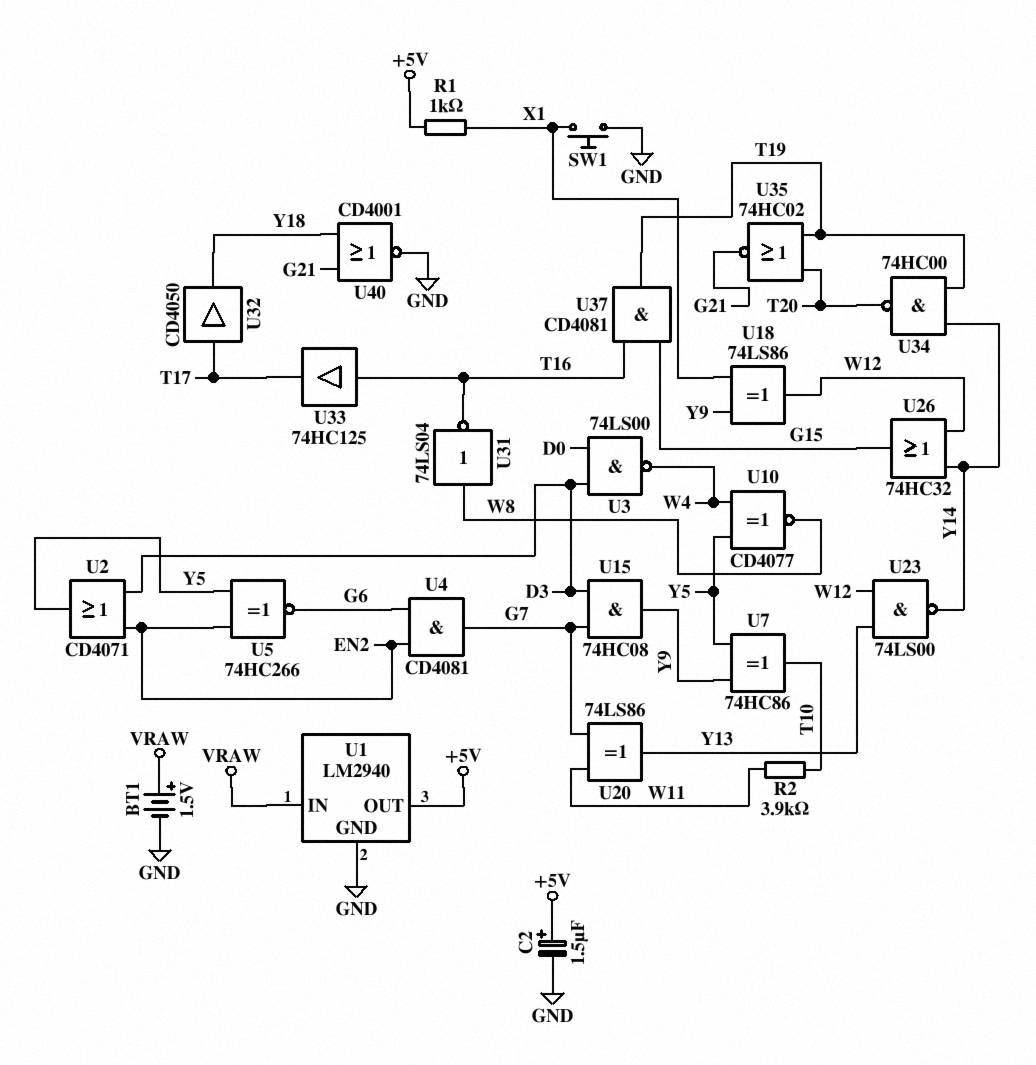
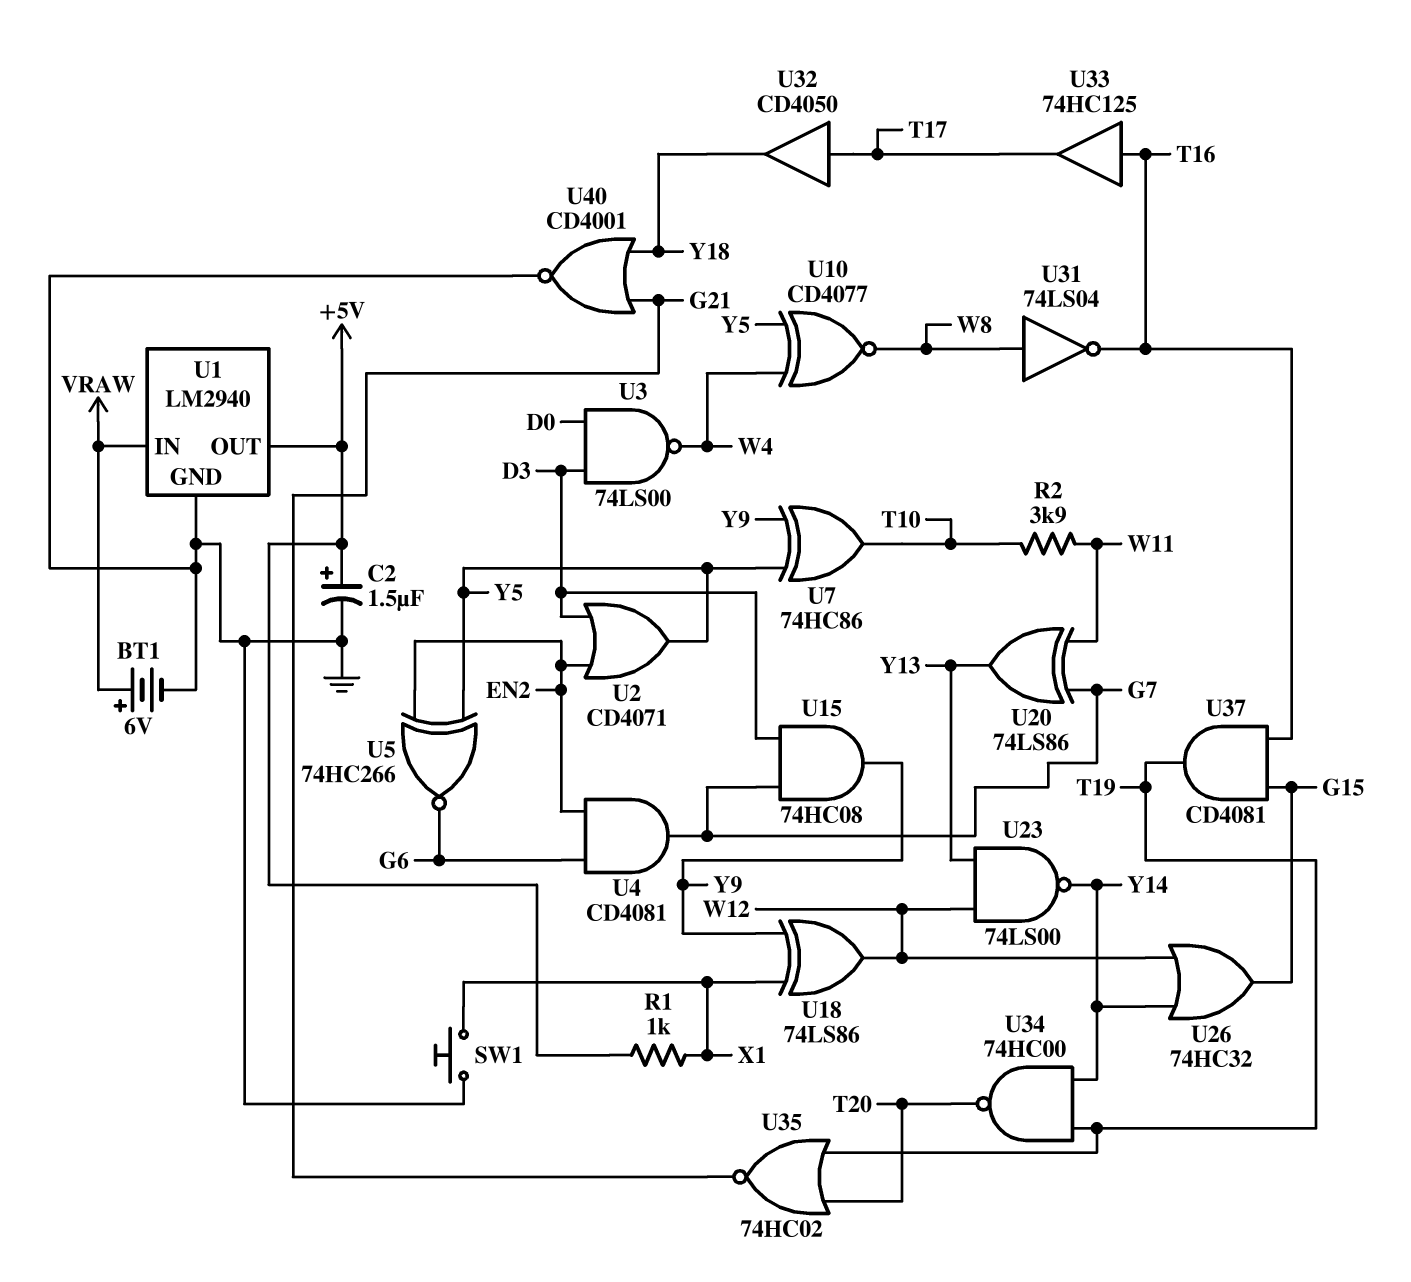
BT1: 1.5V (plus VRAW, minus GND) -> 6V (plus VRAW, minus GND)

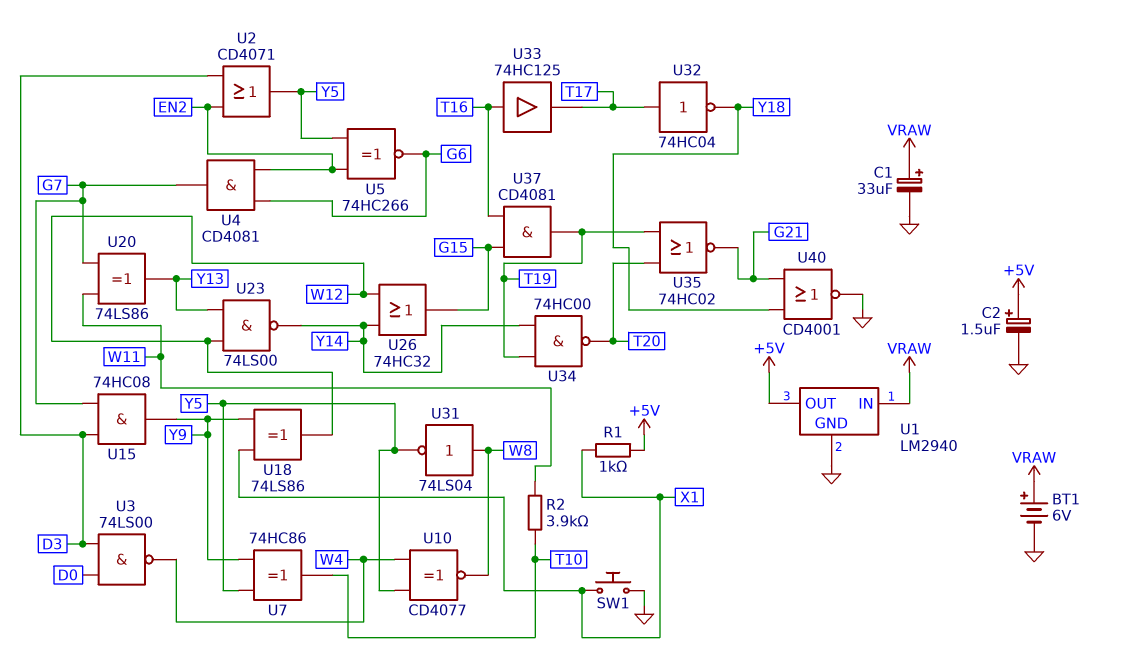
C1: none -> 33uF (plus VRAW, minus GND)
U31: NOT 74LS04 (in W8, out T16) -> NOT 74LS04 (in W8, out Y5)
U32: buffer CD4050 (in T17, out Y18) -> NOT 74HC04 (in T17, out Y18)

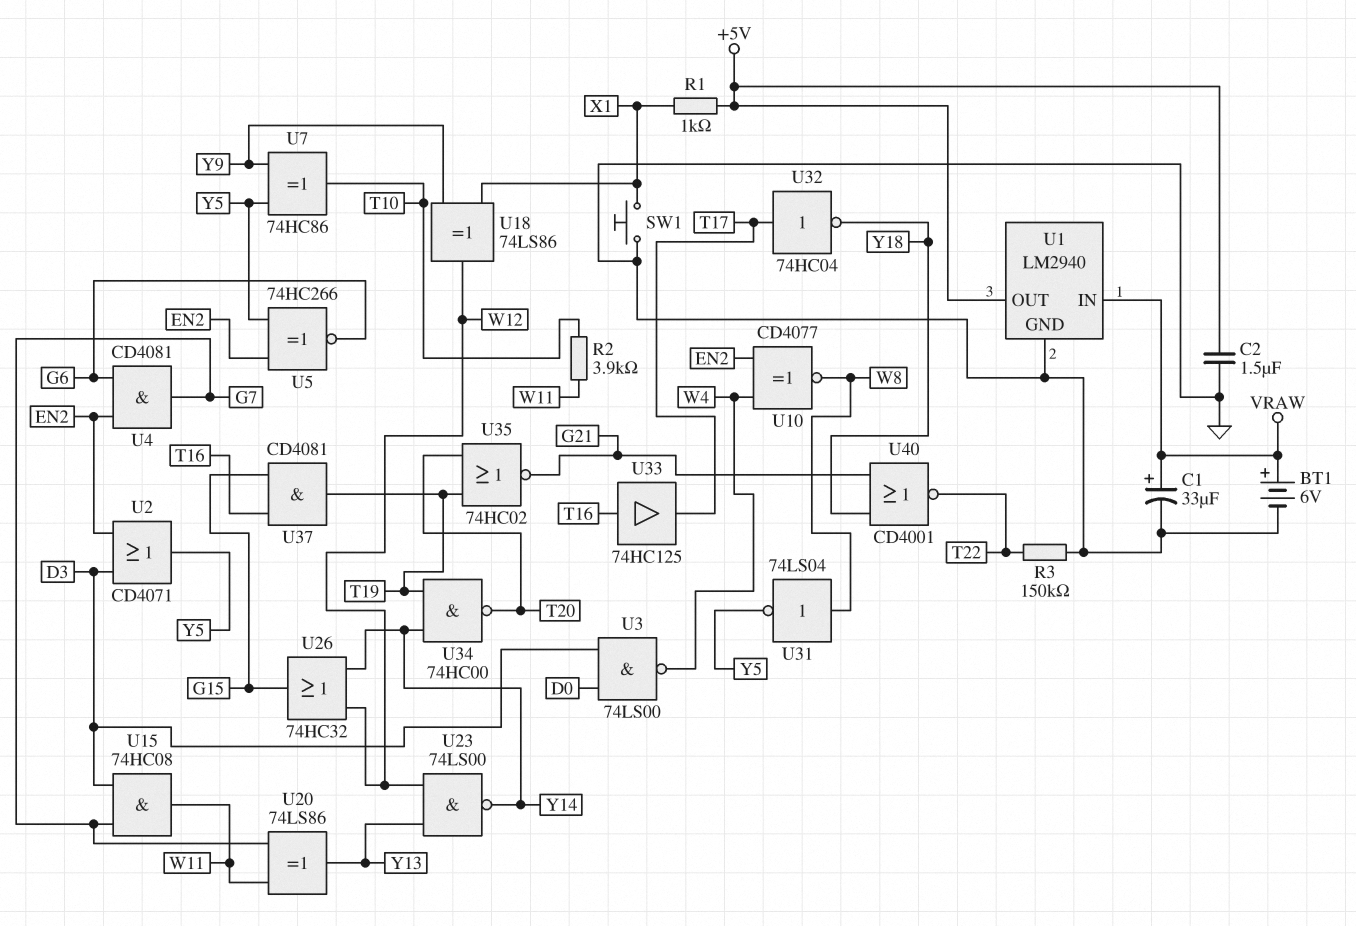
C2: 1.5uF (plus +5V, minus GND) -> 1.5uF (+5V, GND)
R3: none -> 150k (GND, T22)
U10: XNOR CD4077 (in W4, in Y5, out W8) -> XNOR CD4077 (in EN2, in W4, out W8)
U15: AND 74HC08 (in D3, in G7, out Y9) -> AND 74HC08 (in D3, in G7, out W11)
U40: NOR CD4001 (in G21, in Y18, out GND) -> NOR CD4001 (in G21, in Y18, out T22)

